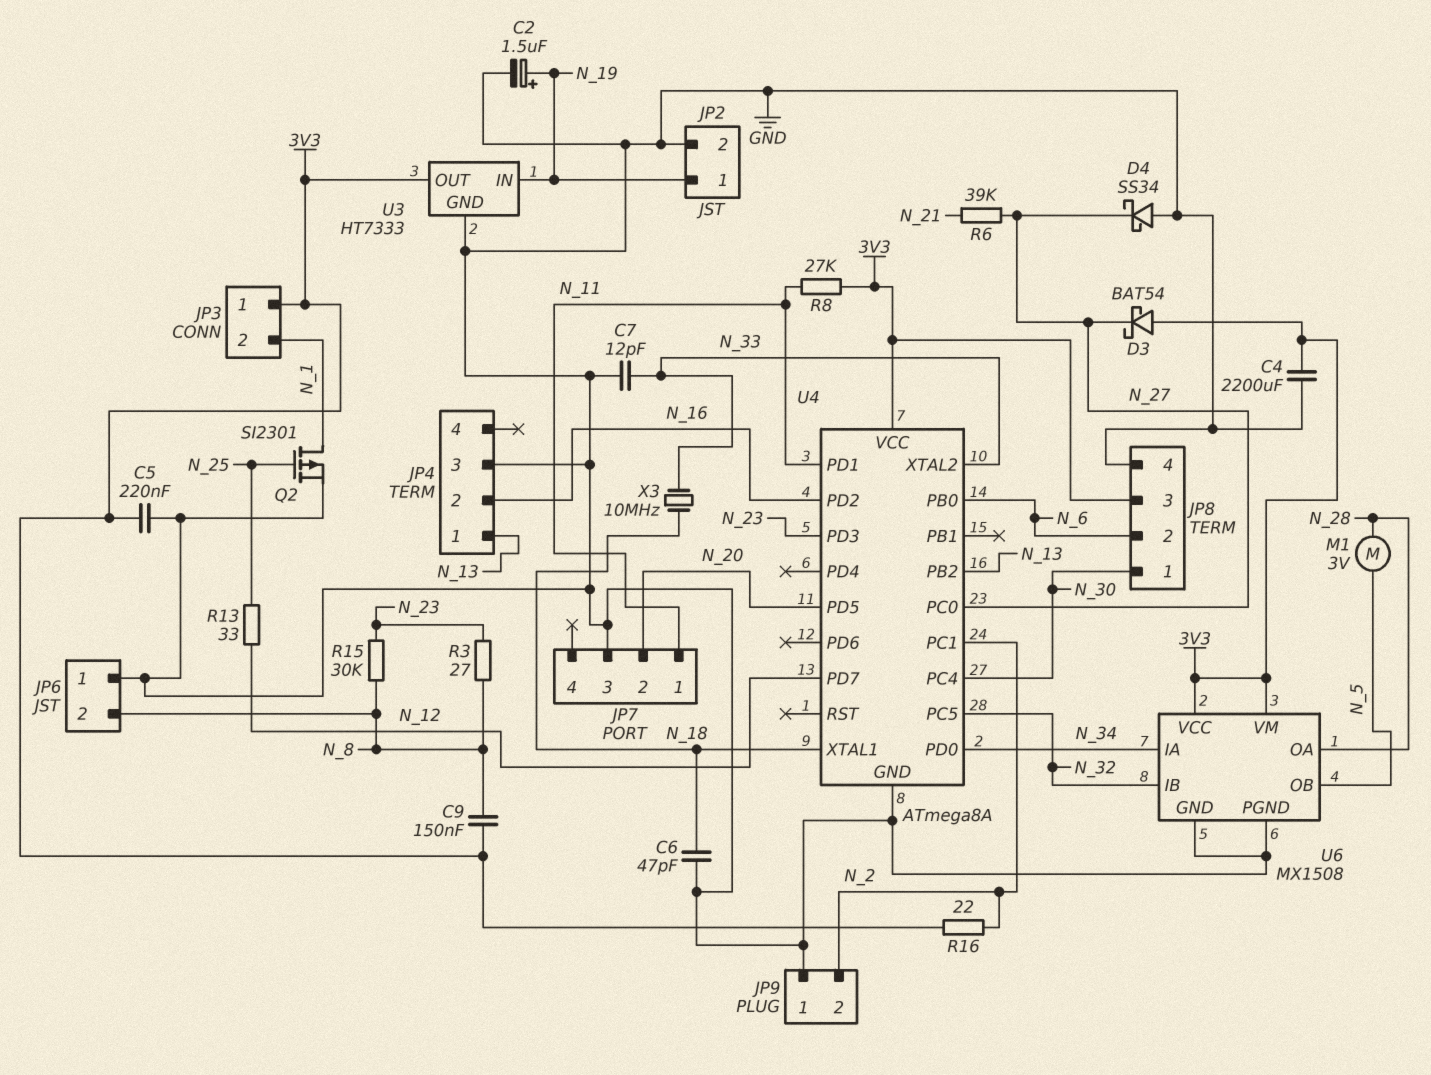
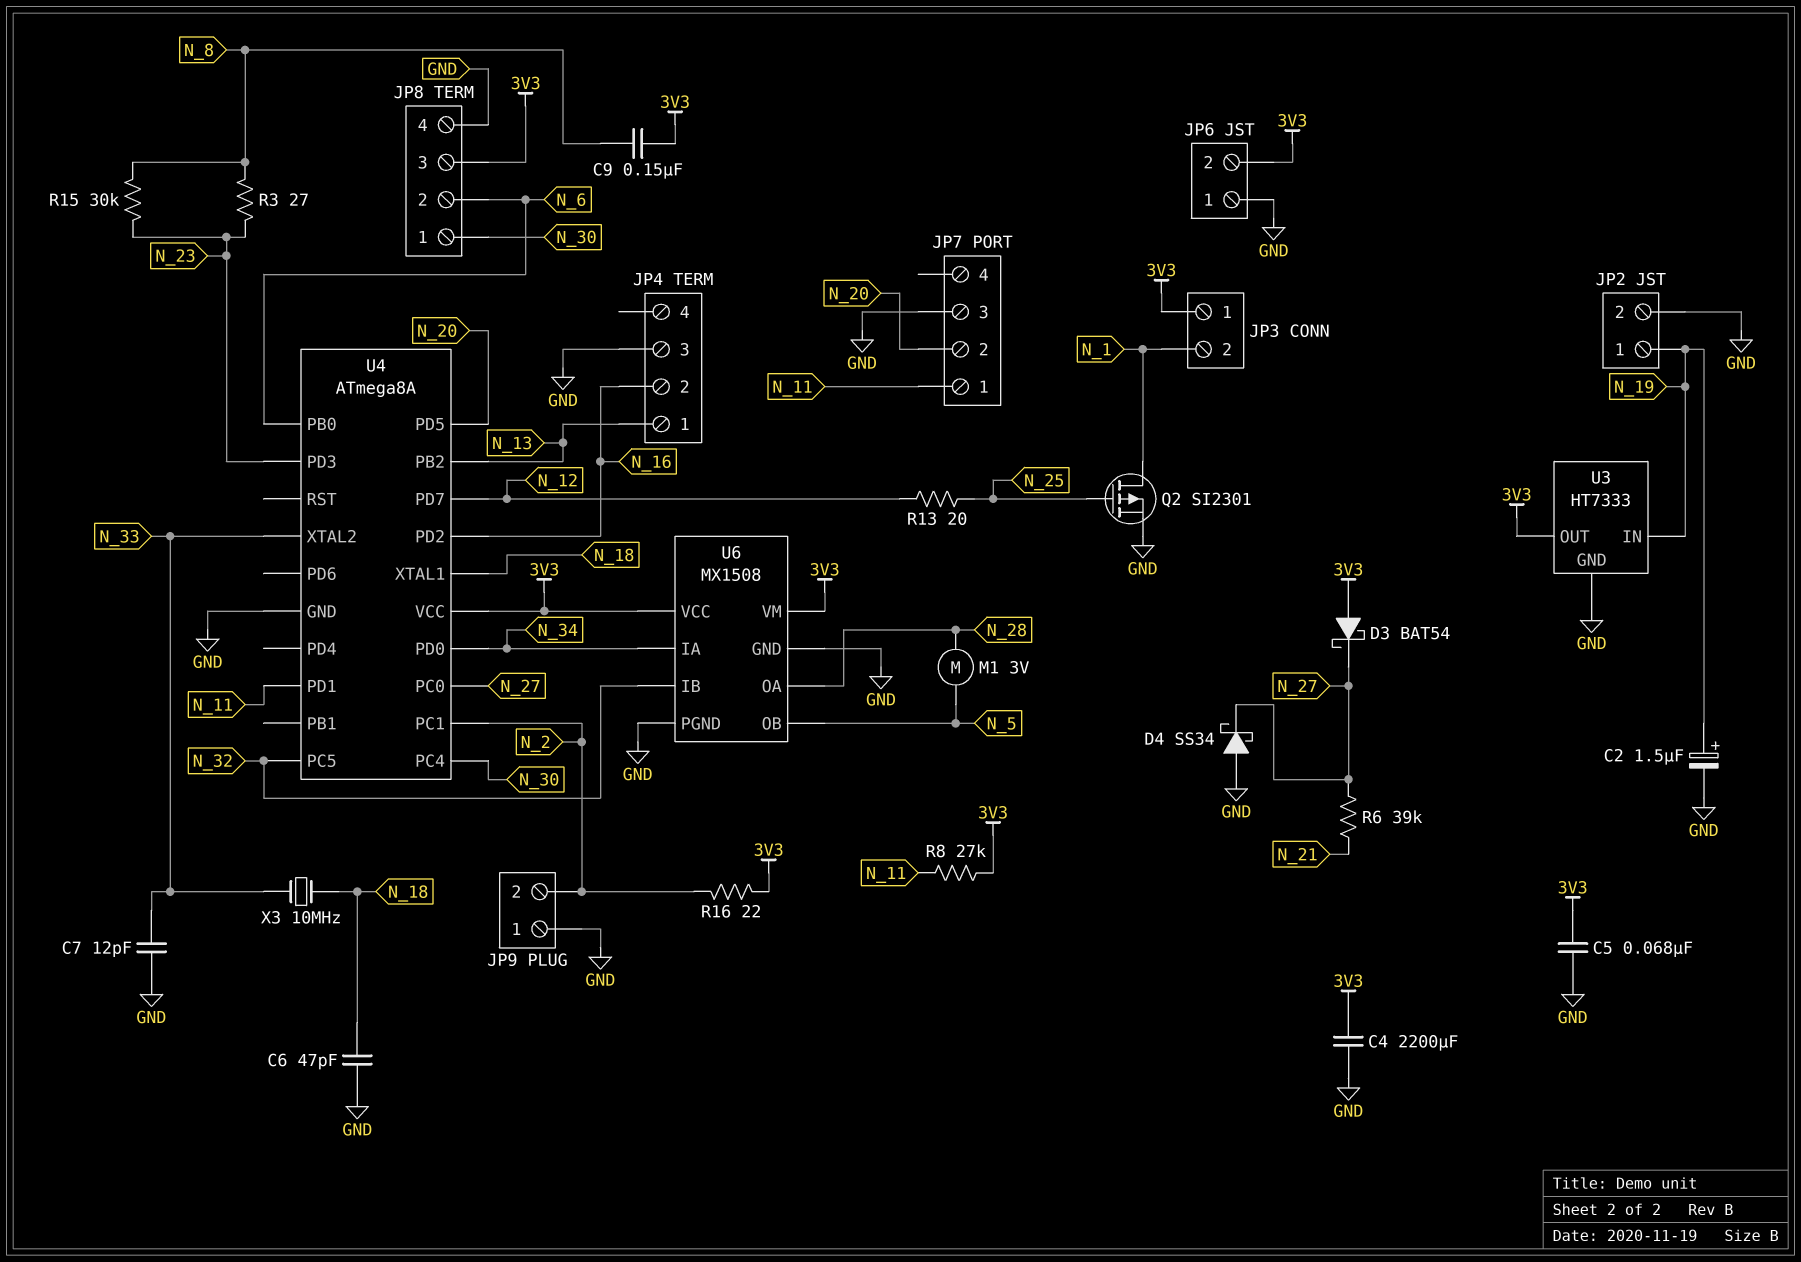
C5: 220nF (3V3, GND) -> 68nF (3V3, GND)
JP6 pin 2: N_8 -> 3V3
R13: 33 (N_12, N_25) -> 20 (N_12, N_25)

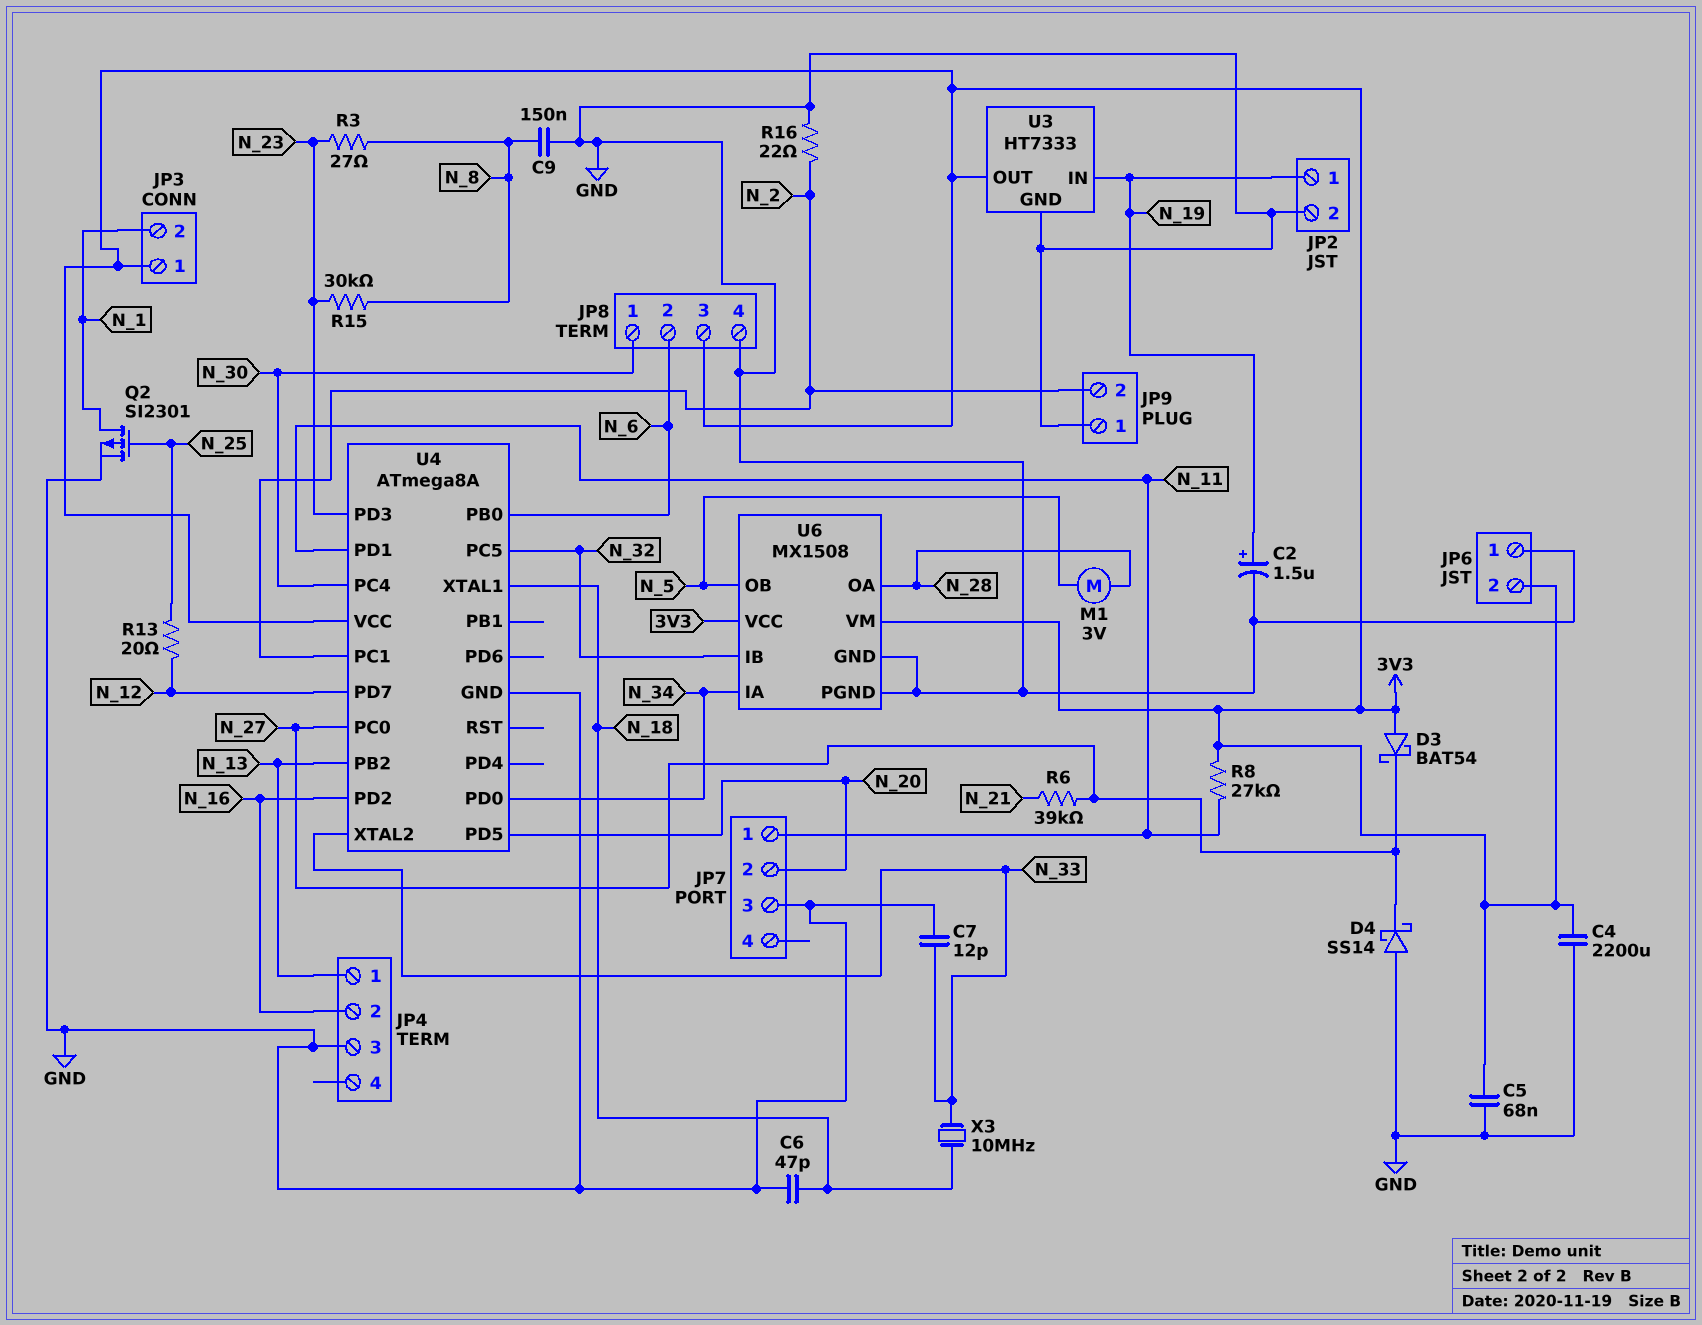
C9: 150nF (3V3, N_8) -> 150nF (GND, N_8)
D4: schottky SS34 (A GND, K N_27) -> schottky SS14 (A GND, K N_27)
R16: 22 (3V3, N_2) -> 22 (GND, N_2)

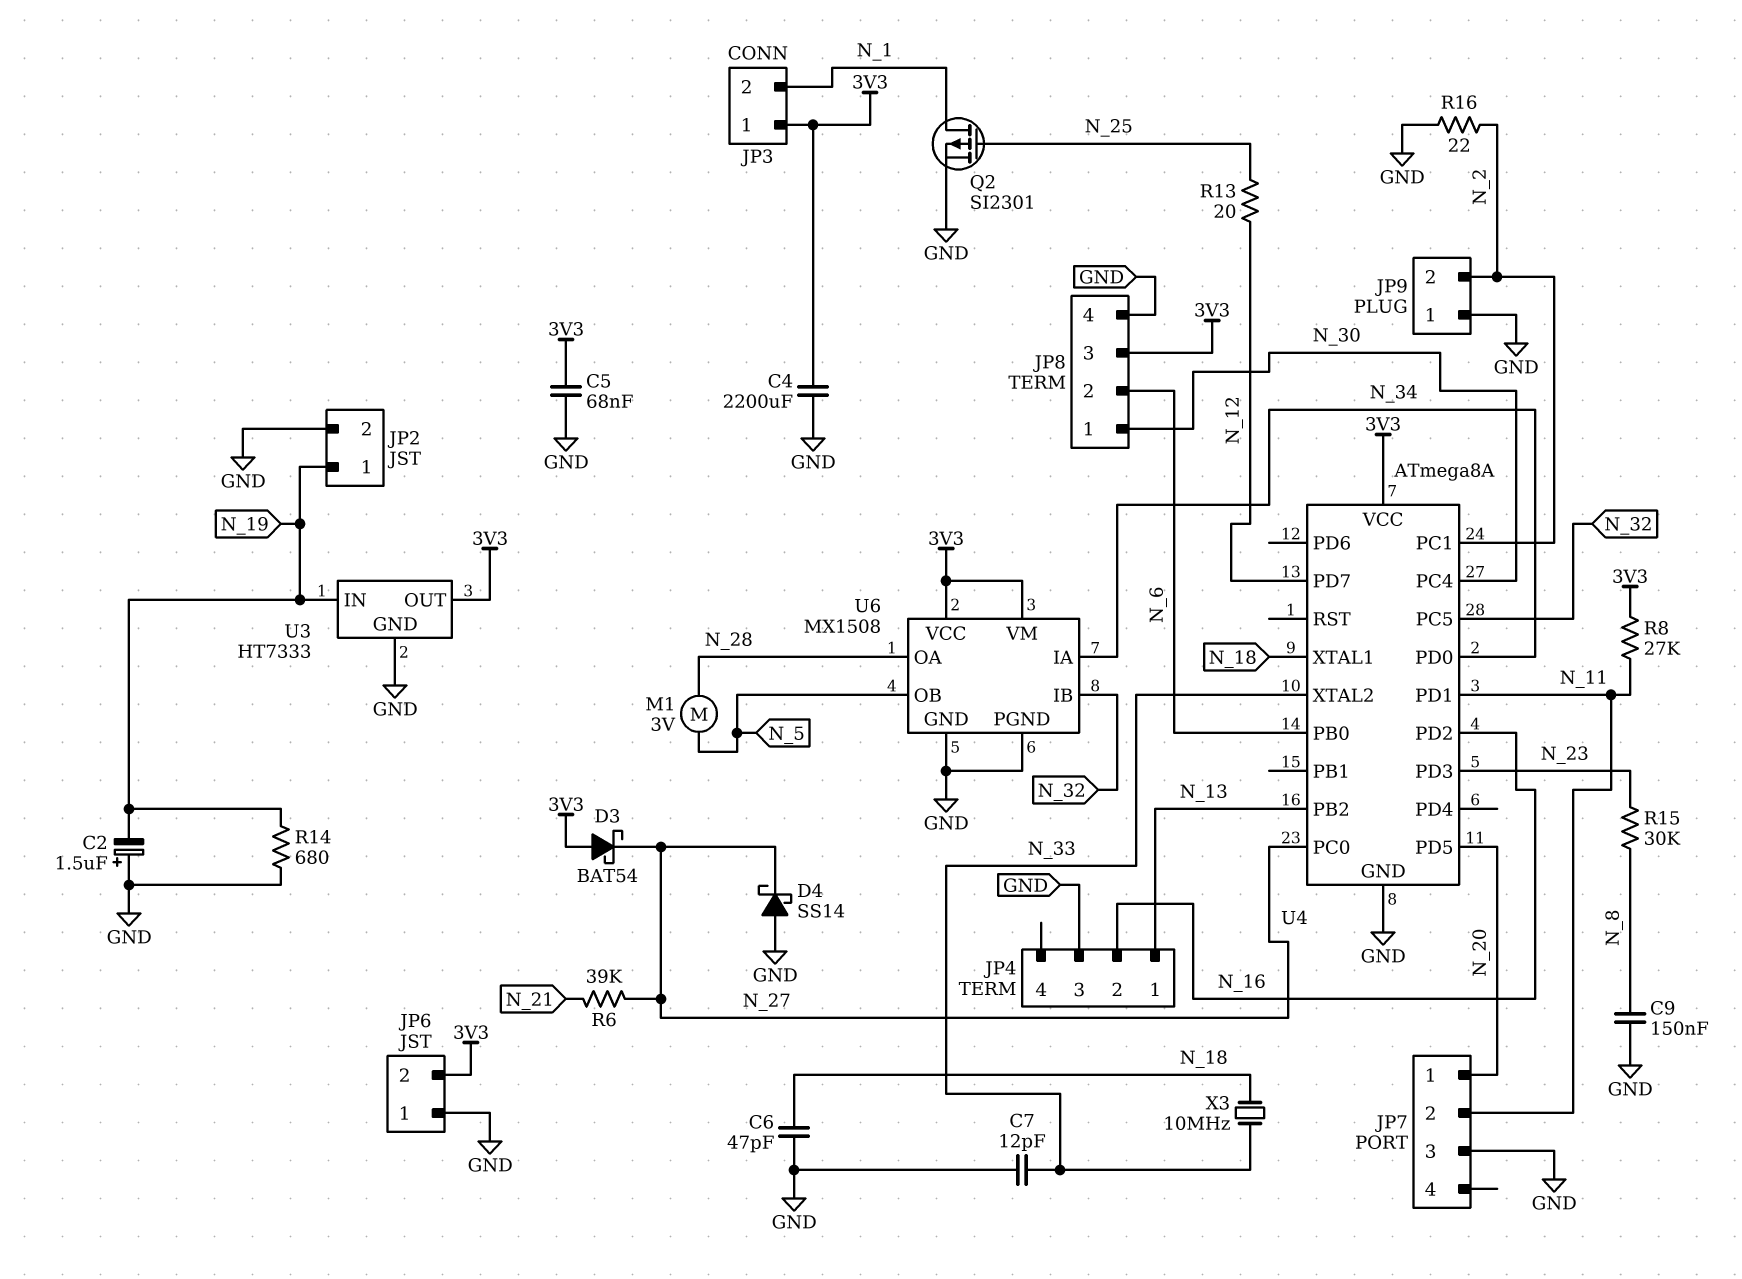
C2: 1.5uF (plus N_19, minus GND) -> 1.5uF (plus GND, minus N_19)
JP7 pin 1: N_11 -> N_20
JP7 pin 2: N_20 -> N_11
R3: 27 (N_8, N_23) -> none
R14: none -> 680 (GND, N_19)

